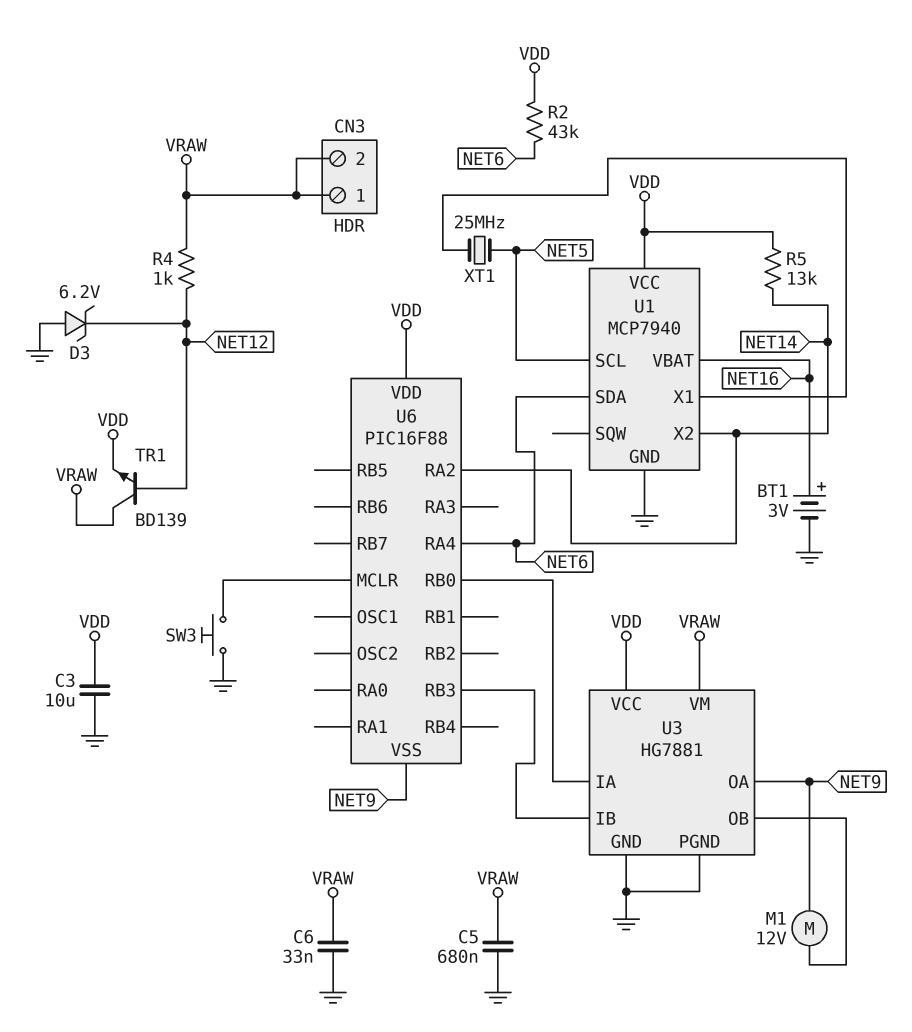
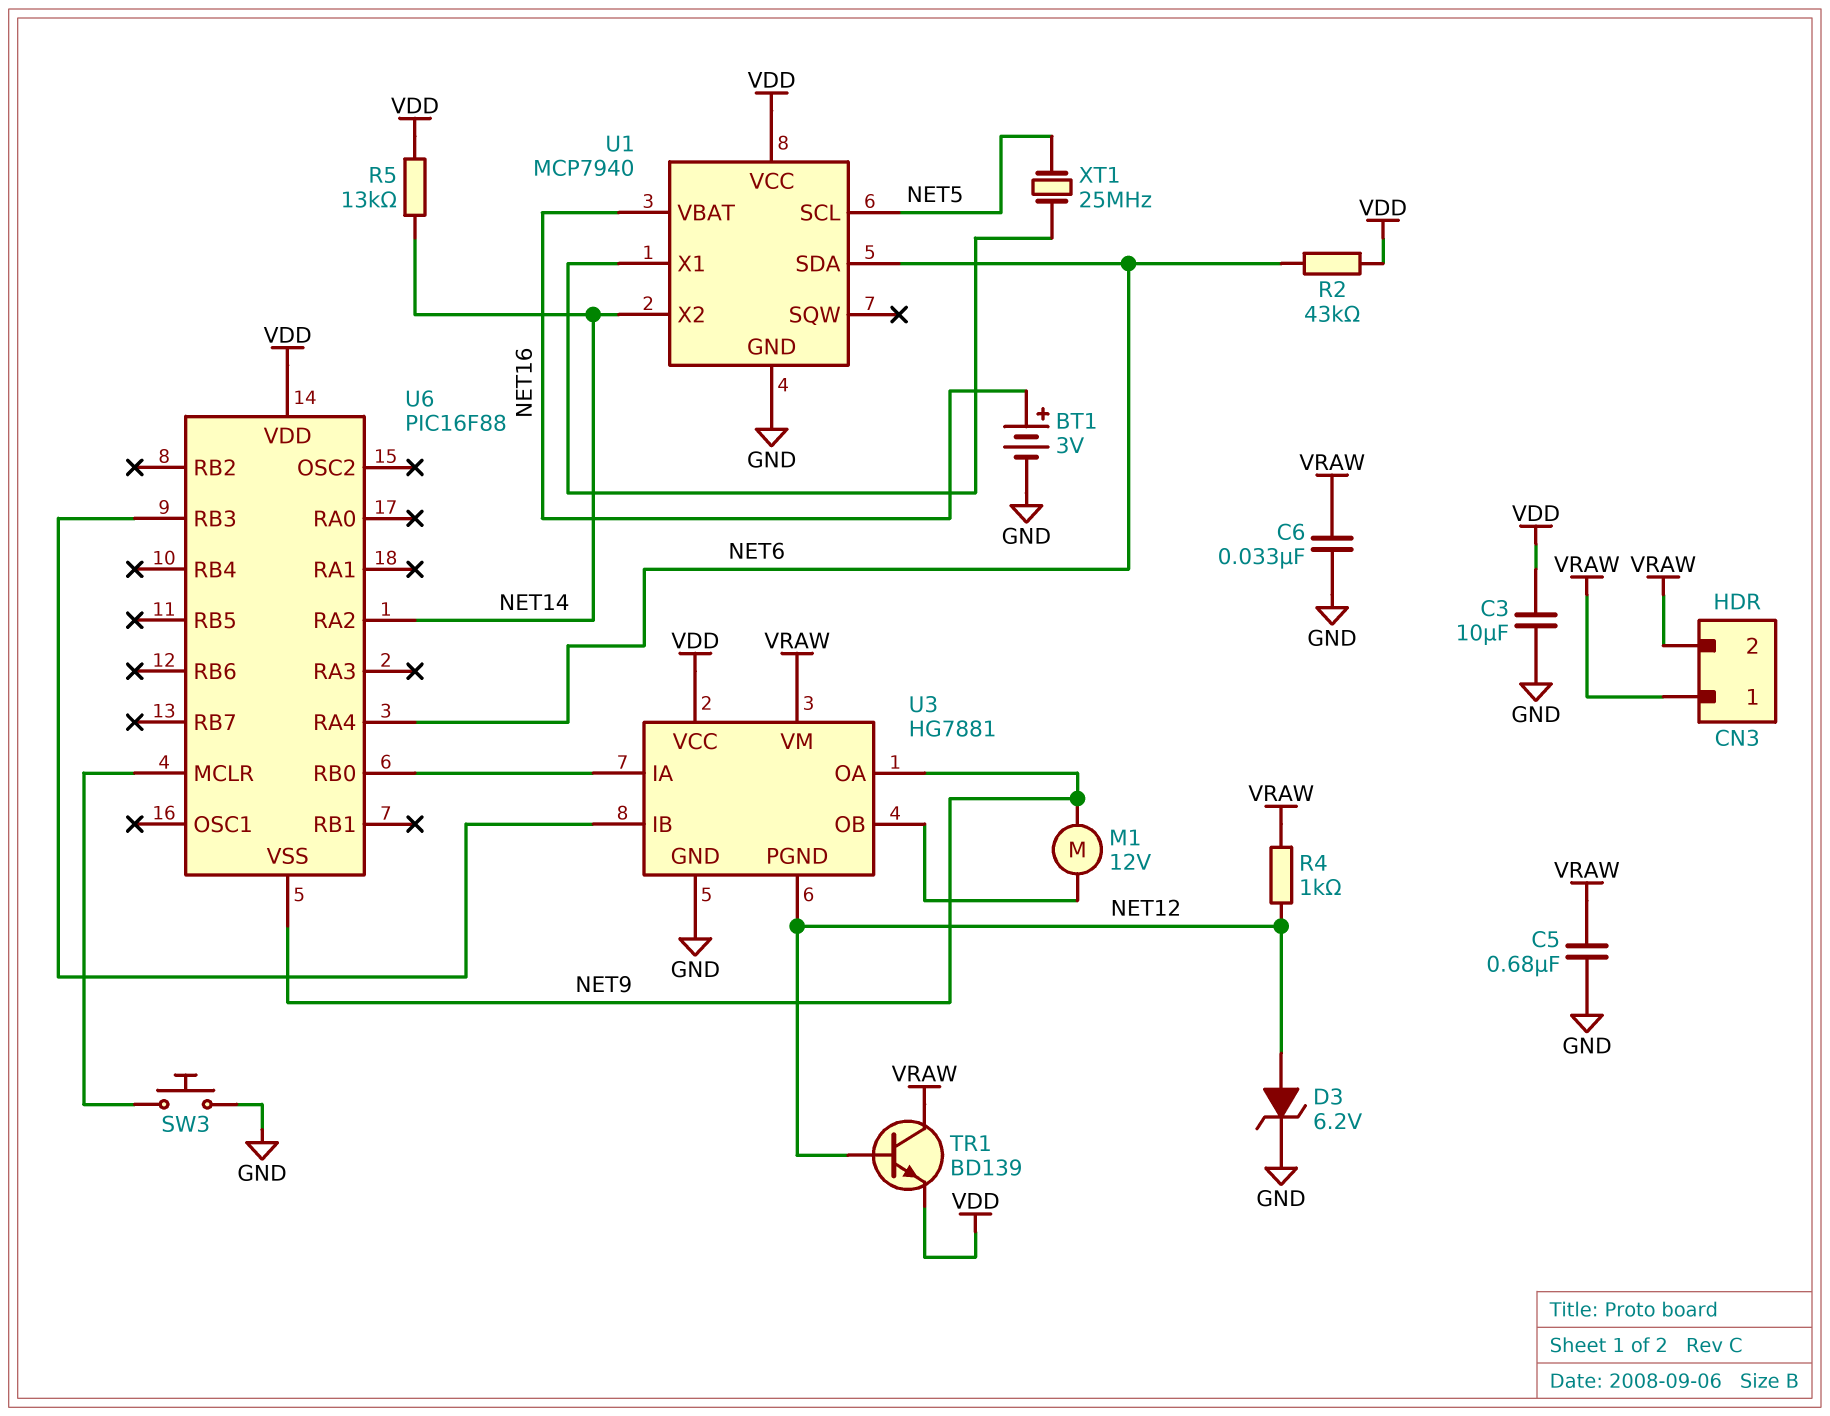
D3: zener 6.2V (A GND, K NET12) -> zener 6.2V (A NET12, K GND)
U3 pin PGND: GND -> NET12

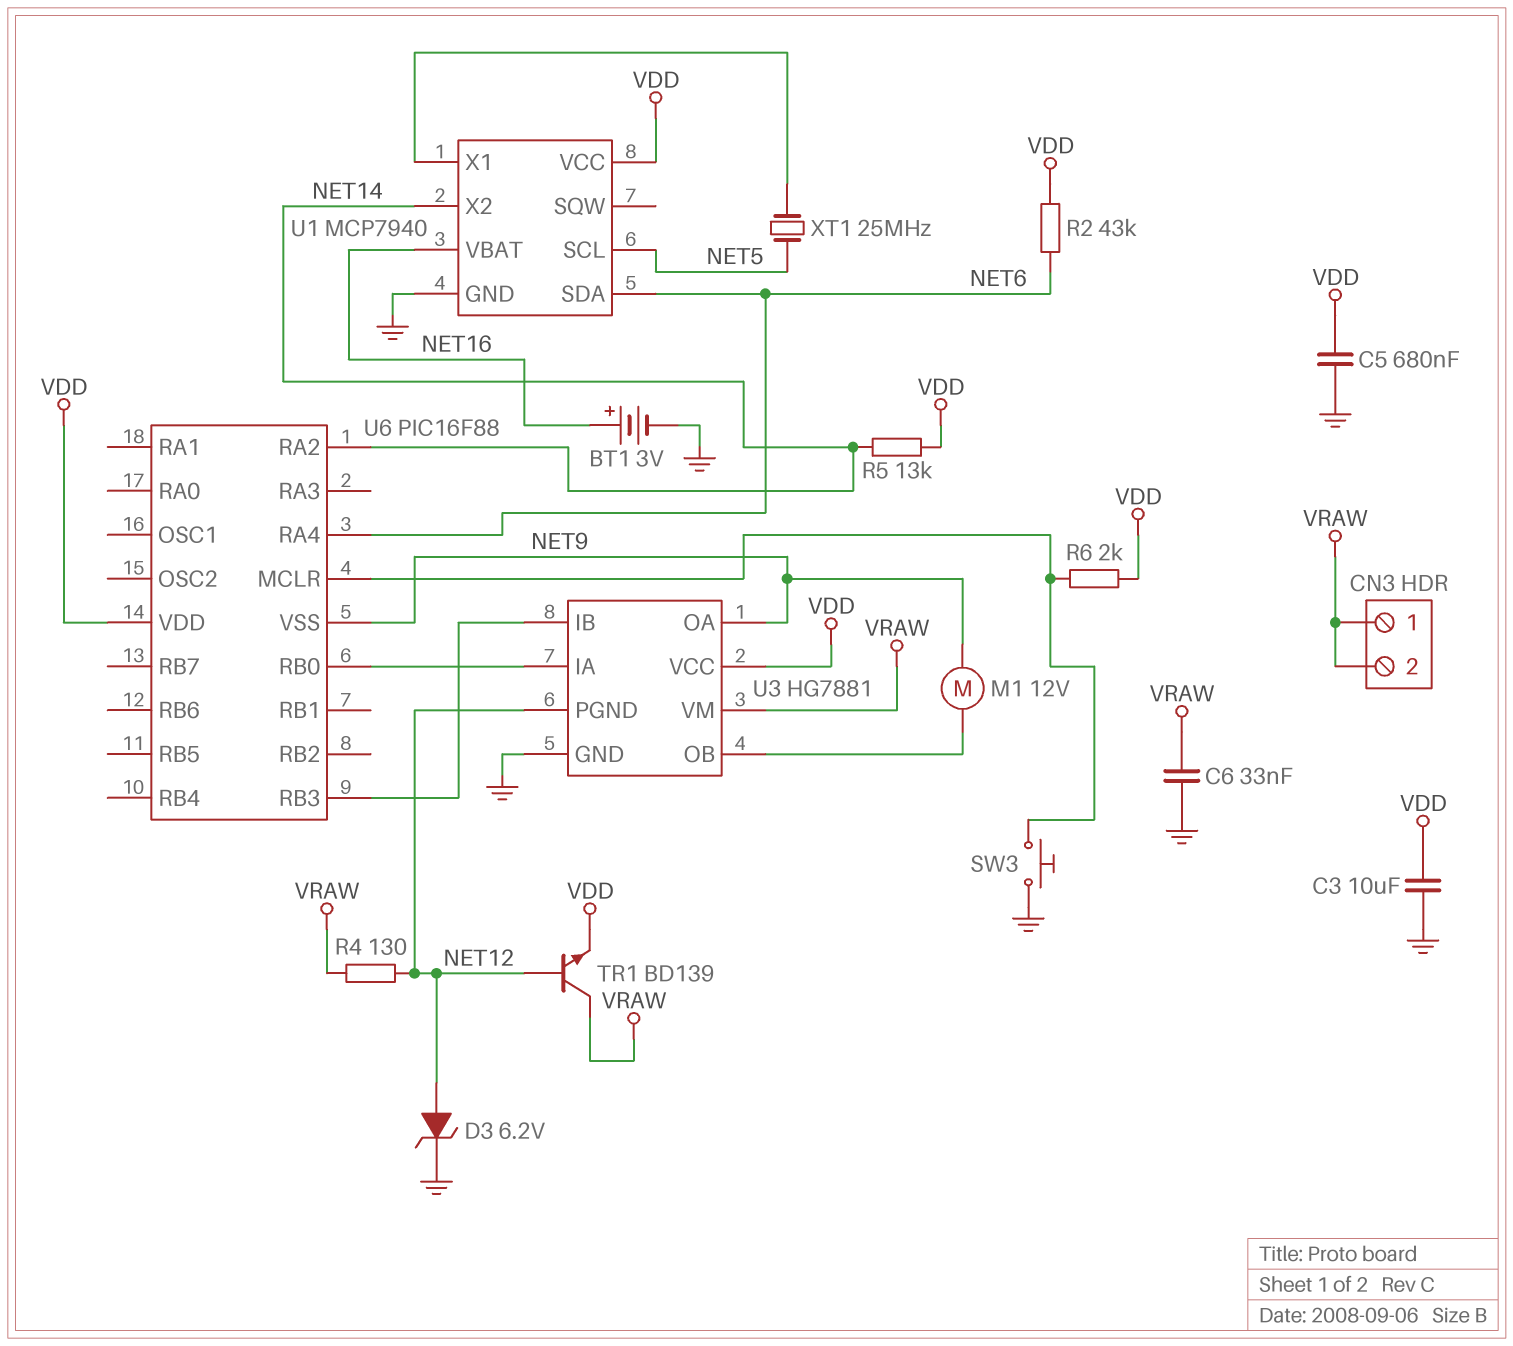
C5: 680nF (GND, VRAW) -> 680nF (GND, VDD)
R4: 1k (NET12, VRAW) -> 130 (NET12, VRAW)
R6: none -> 2k (U6/MCLR, VDD)

